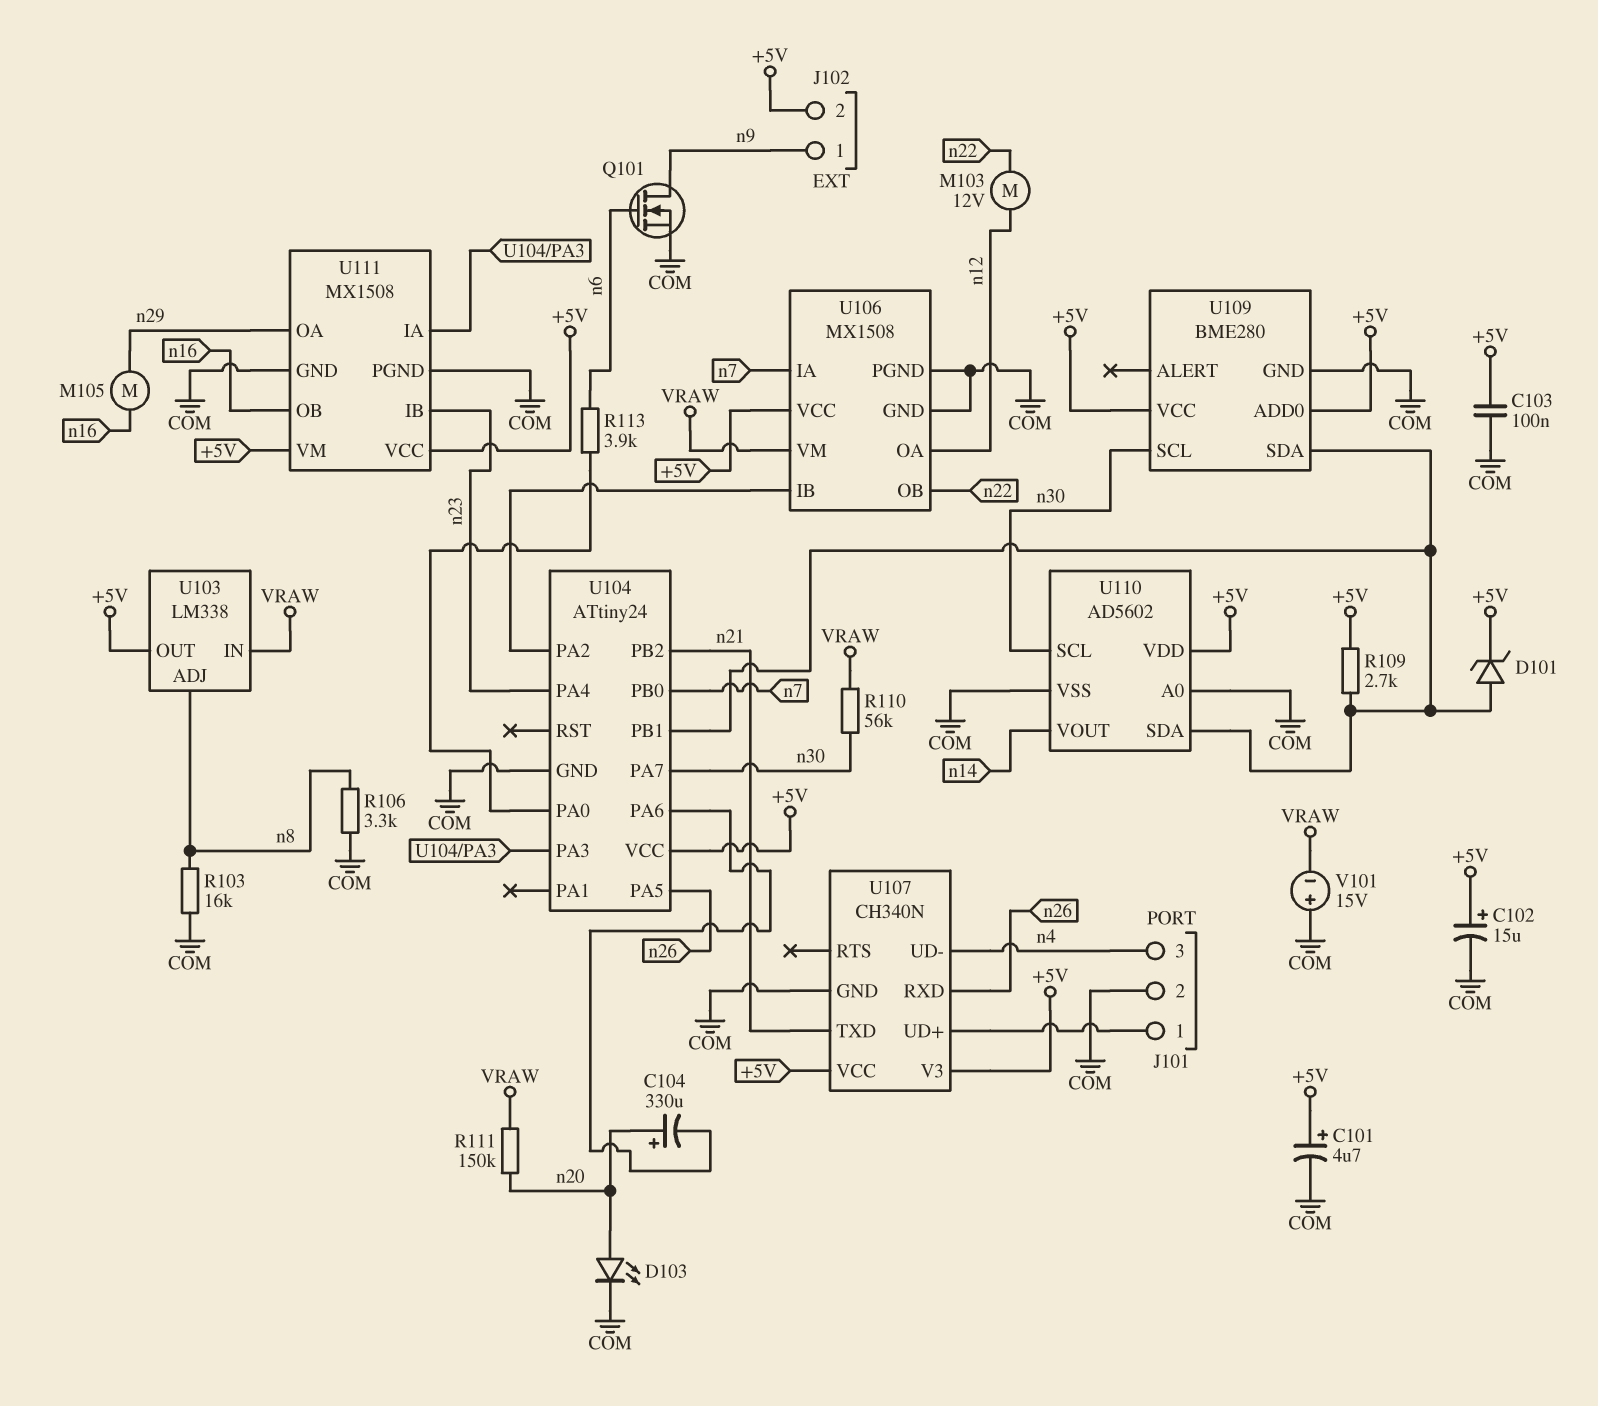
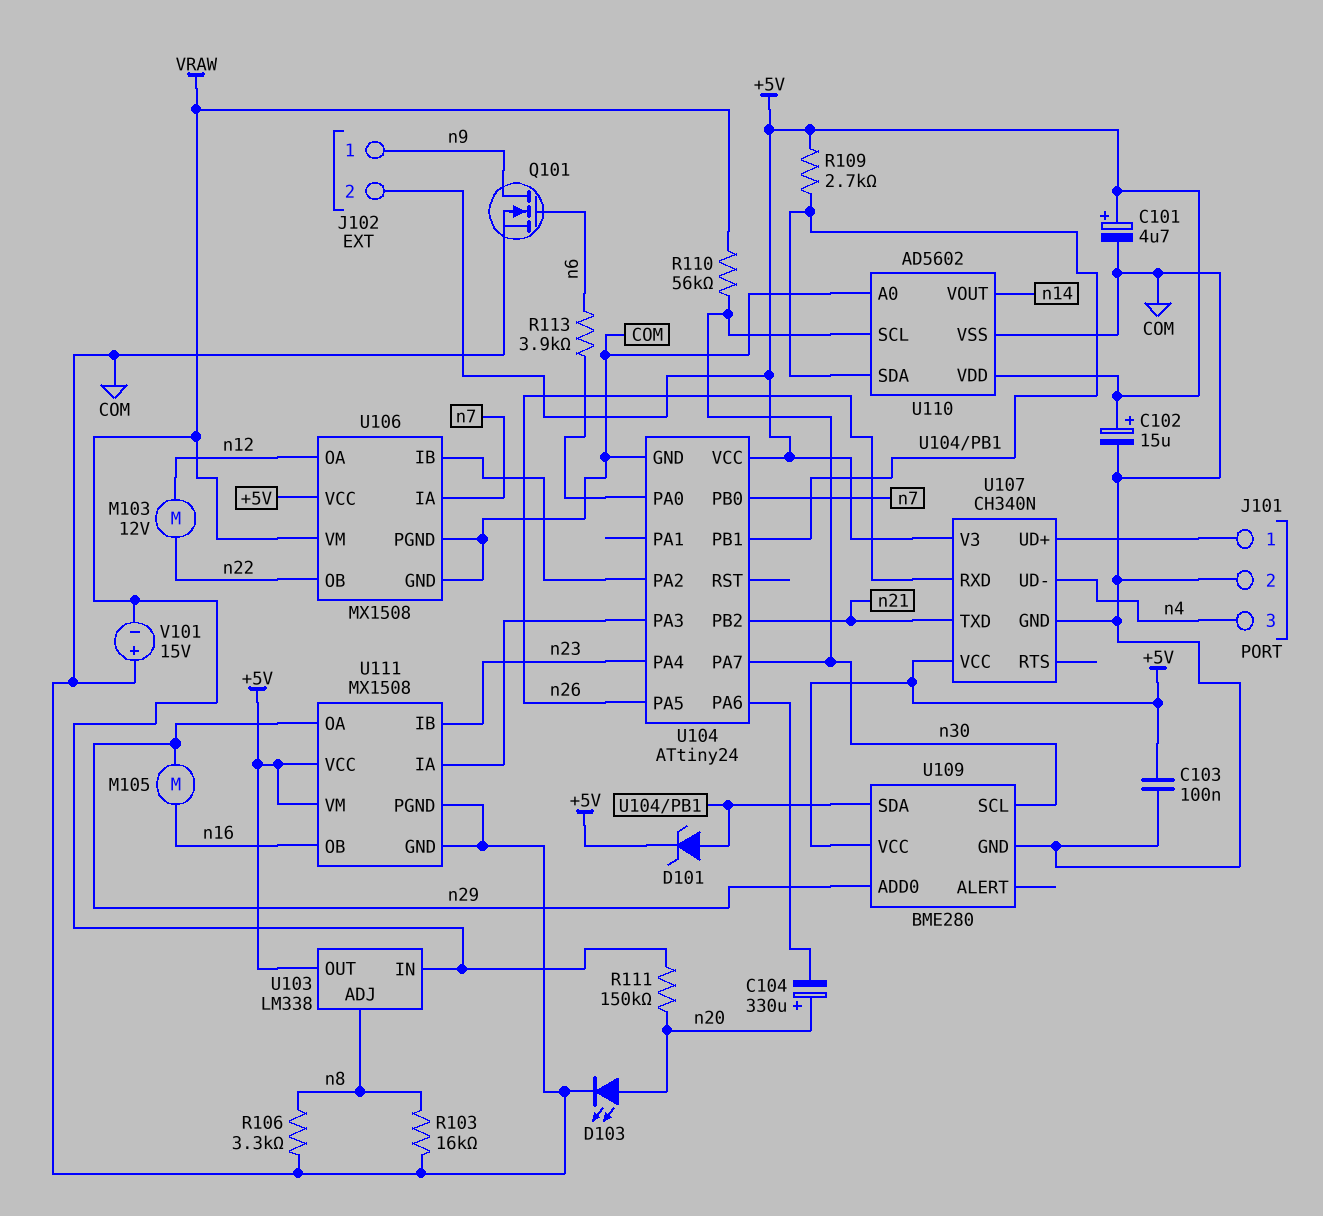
U109 pin ADD0: +5V -> n29

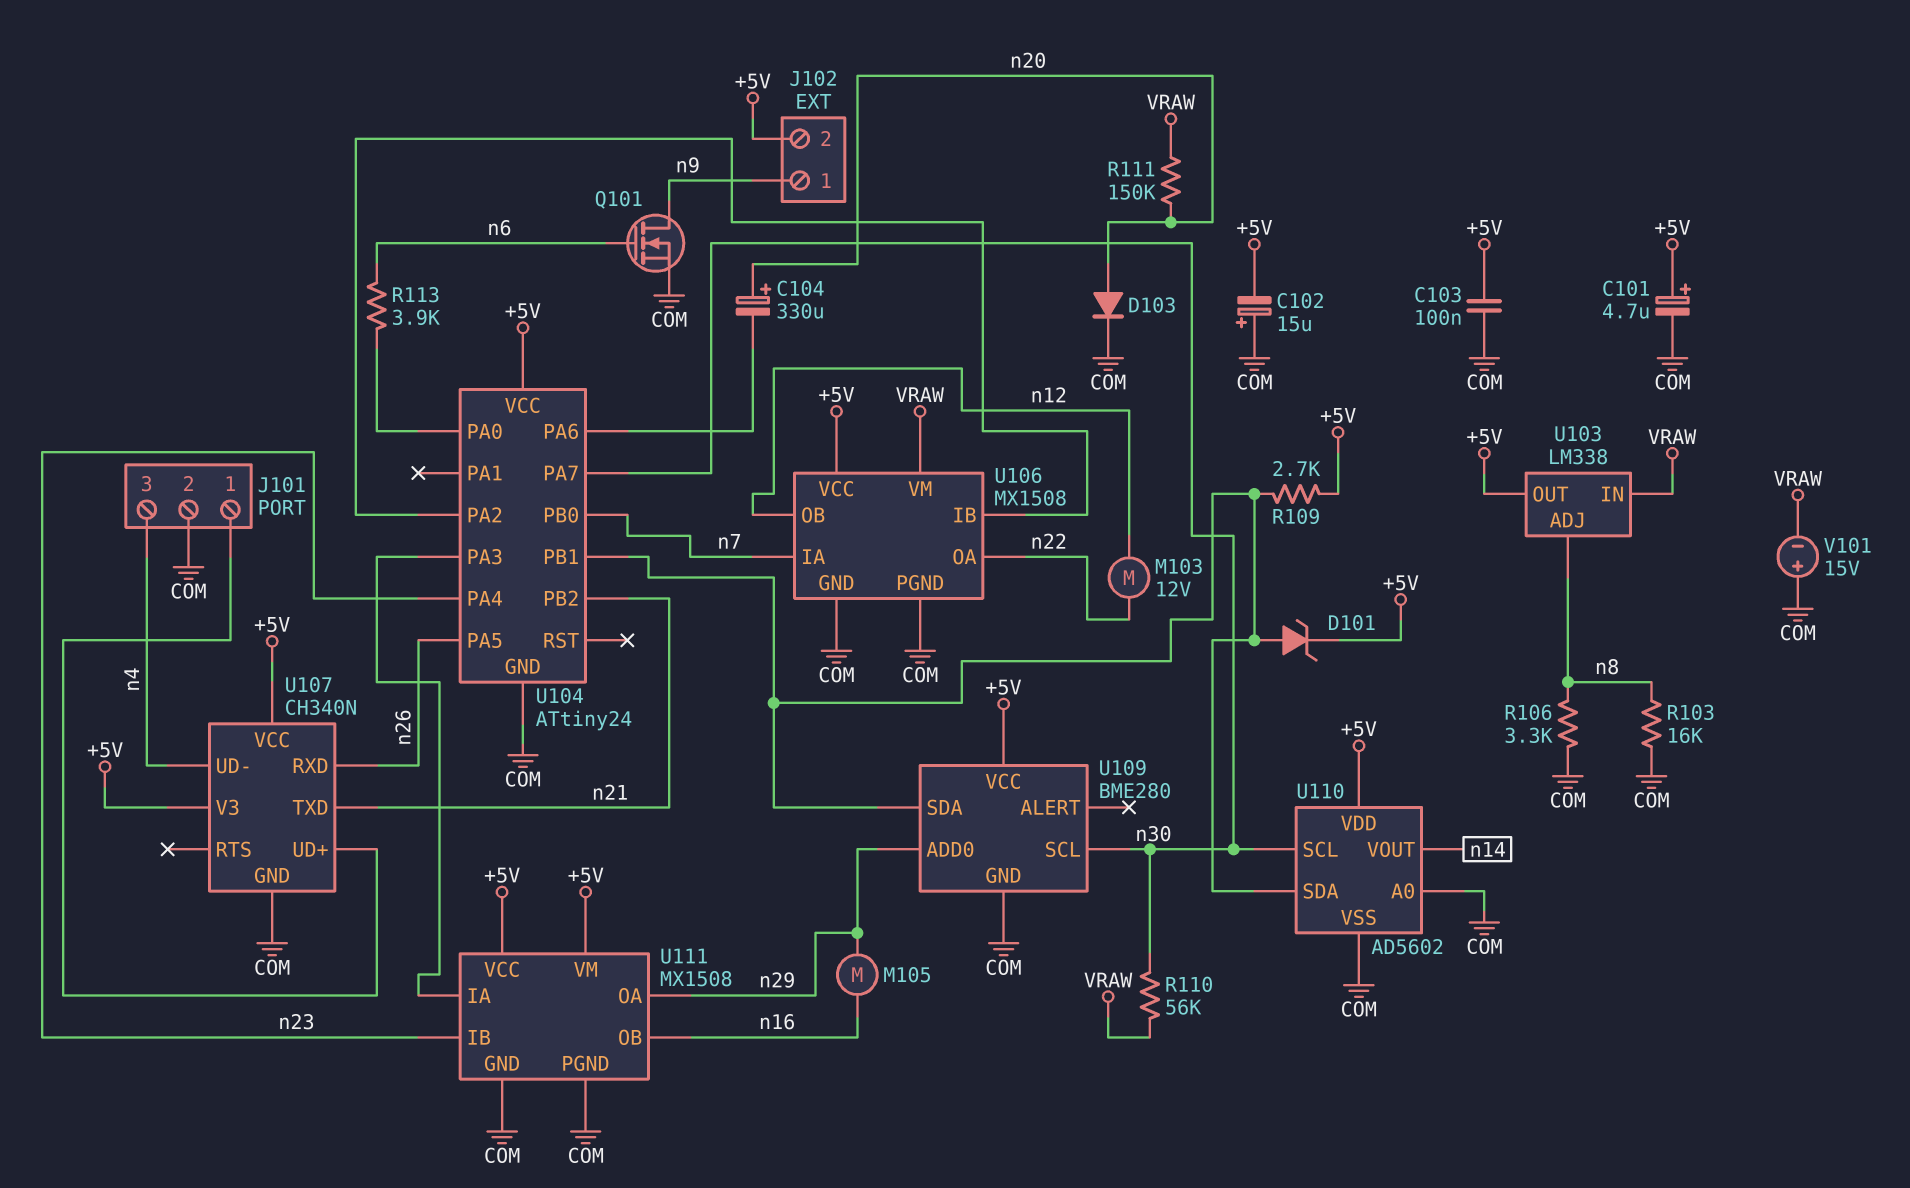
C102: 15uF (plus +5V, minus COM) -> 15uF (plus COM, minus +5V)
D103: LED (A n20, K COM) -> diode (A n20, K COM)
U106 pin OA: n12 -> n22
U106 pin OB: n22 -> n12

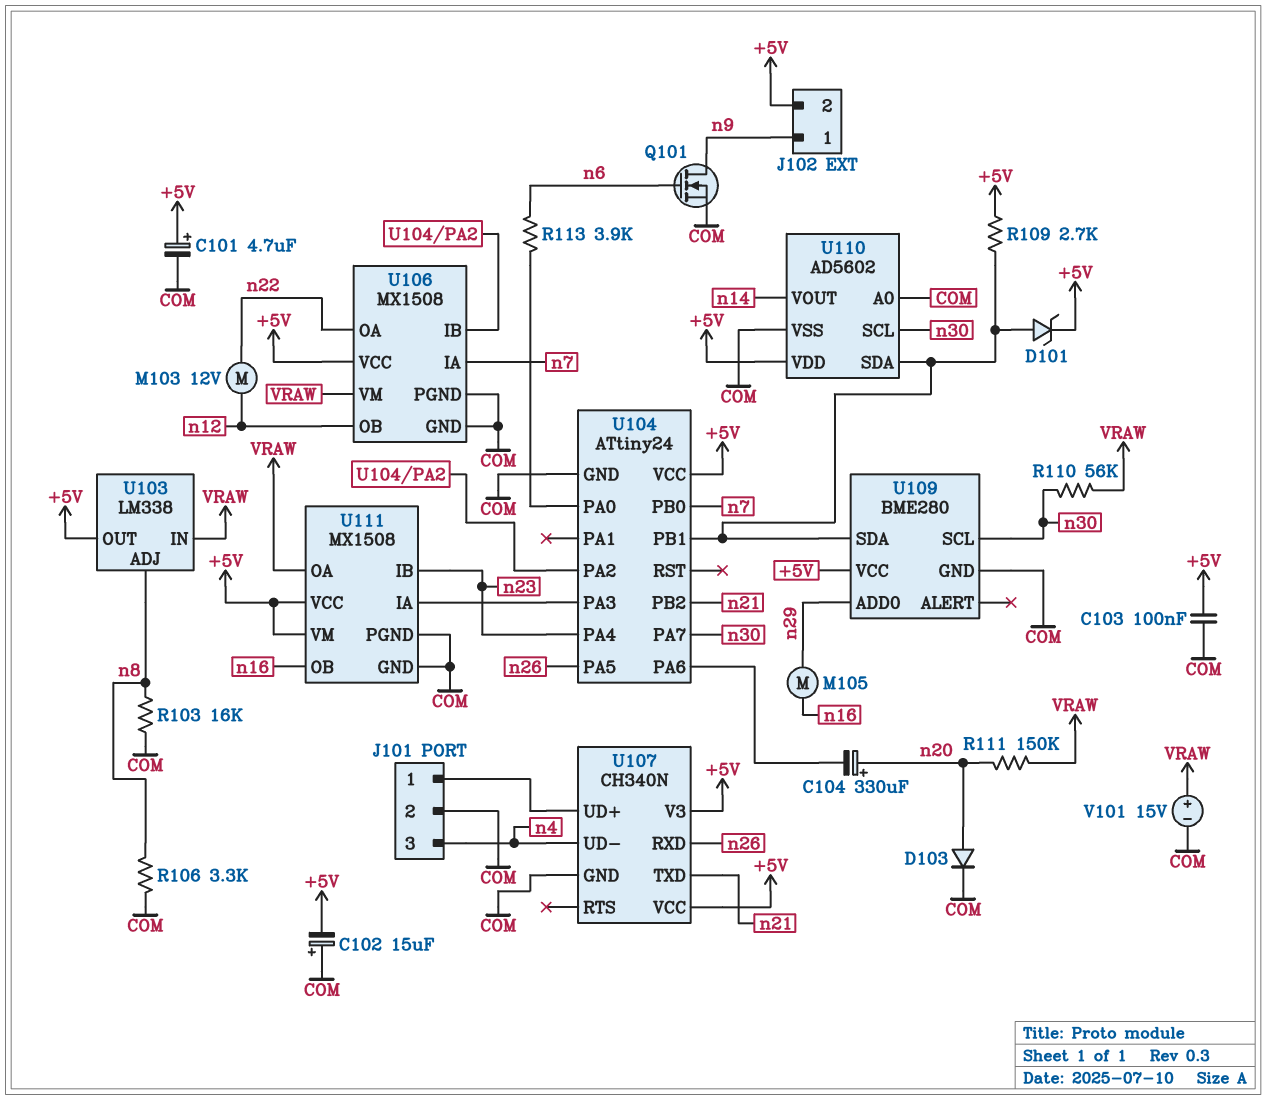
U111 pin OA: n29 -> VRAW
V101: 15V (plus COM, minus VRAW) -> 15V (plus VRAW, minus COM)

